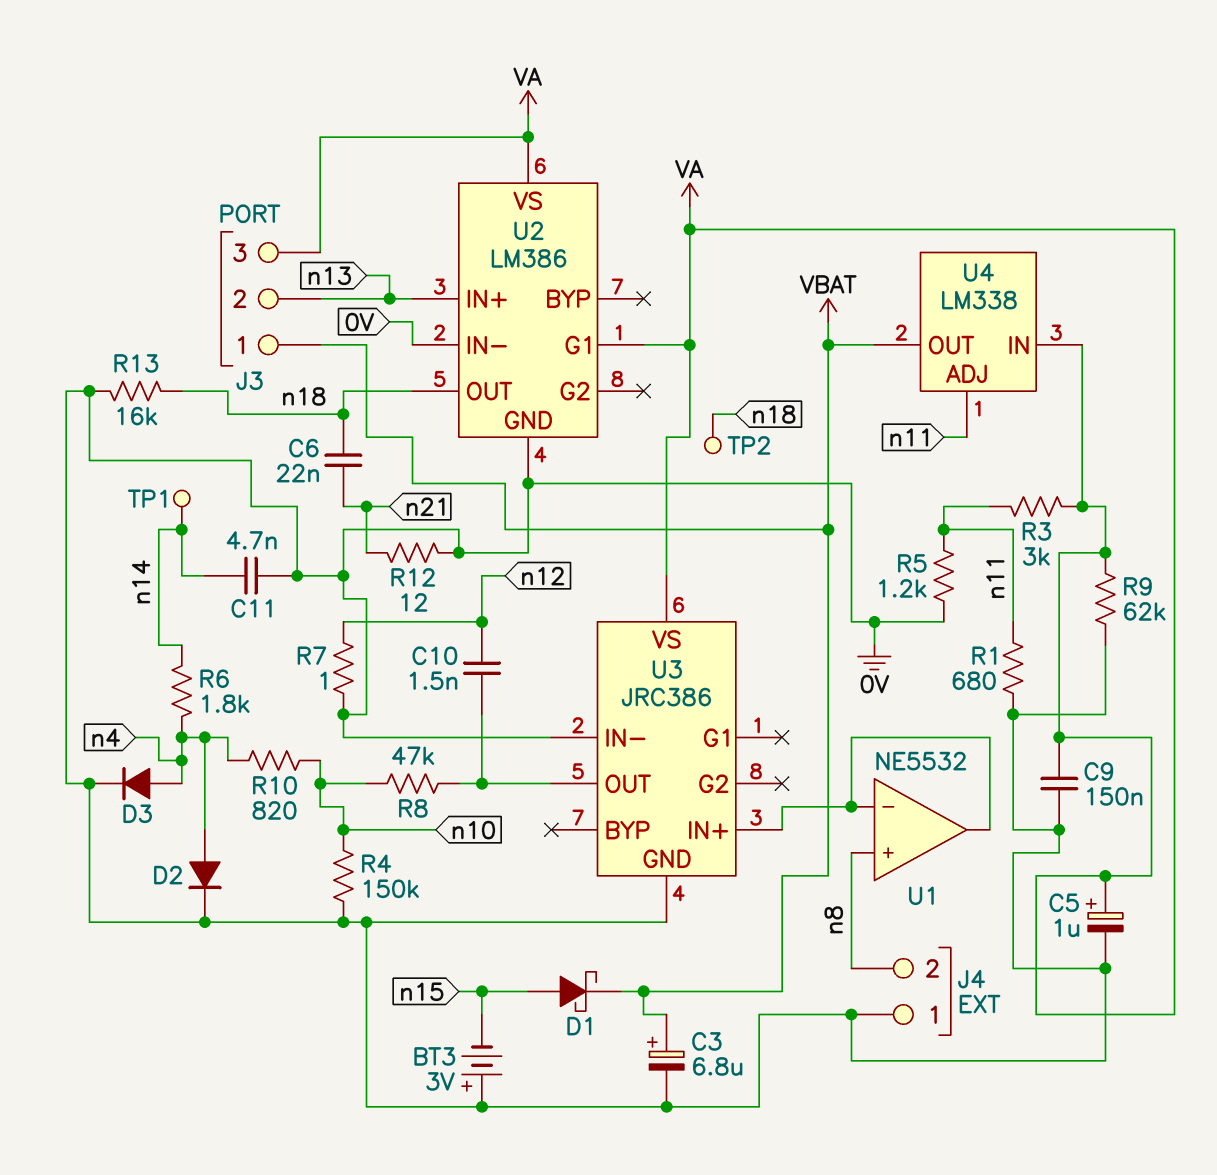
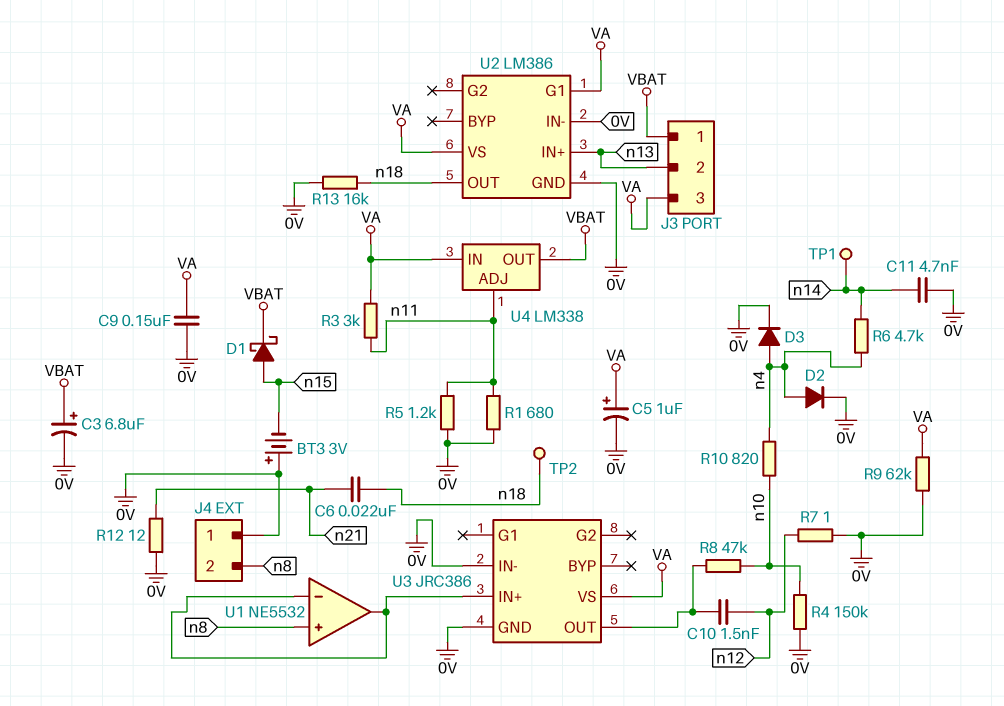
R6: 1.8k (n4, n14) -> 4.7k (n4, n14)

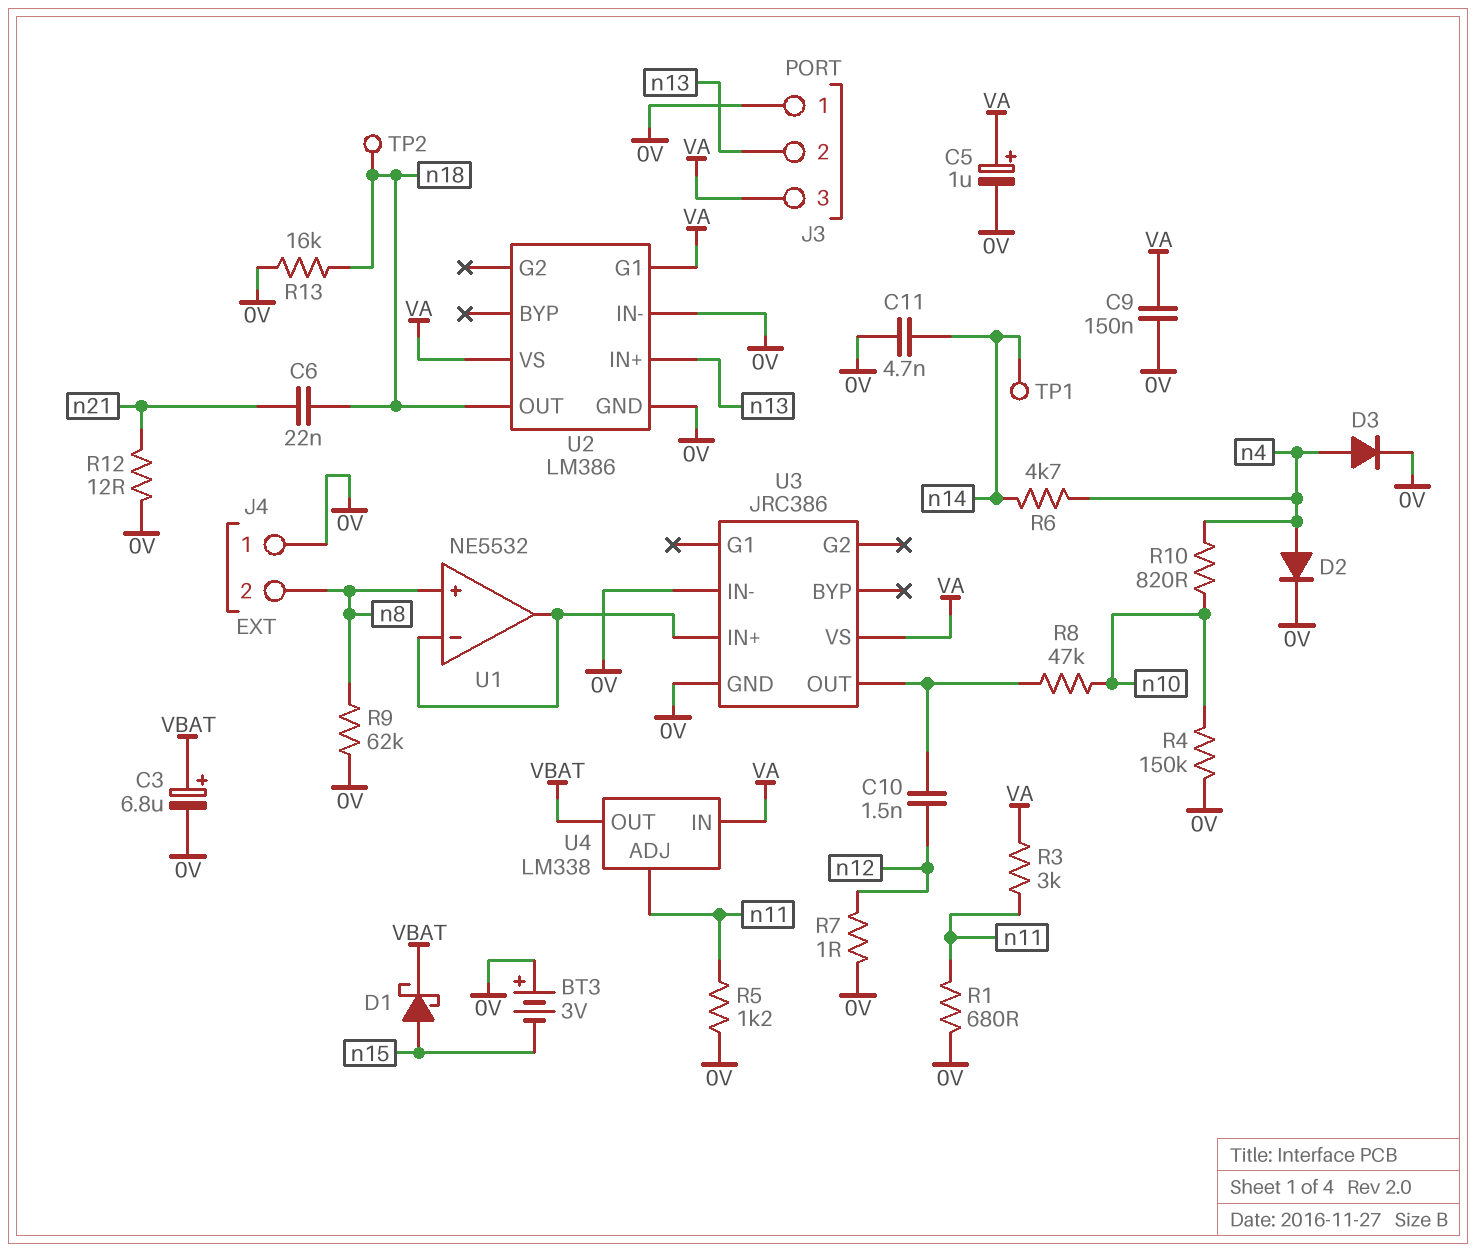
J3 pin 1: VBAT -> 0V
R9: 62k (0V, VA) -> 62k (0V, n8)

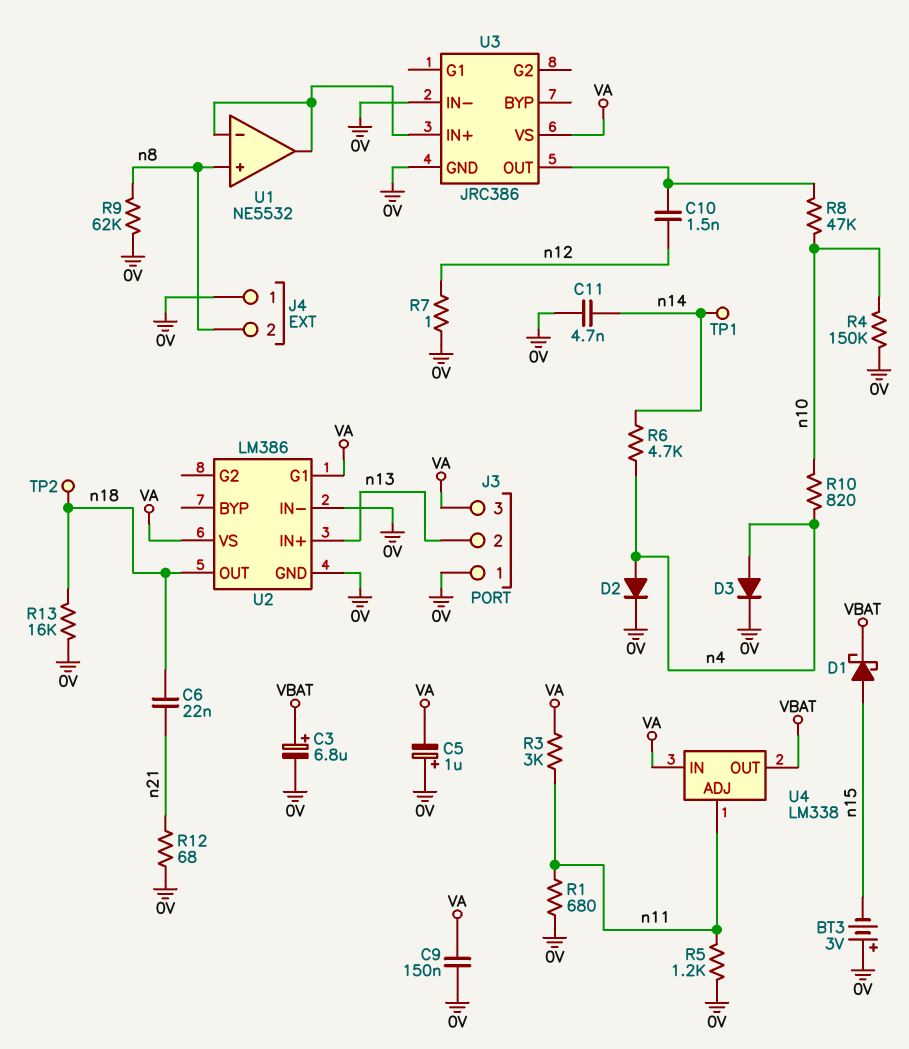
C5: 1uF (plus VA, minus 0V) -> 1uF (plus 0V, minus VA)
R12: 12 (0V, n21) -> 68 (0V, n21)

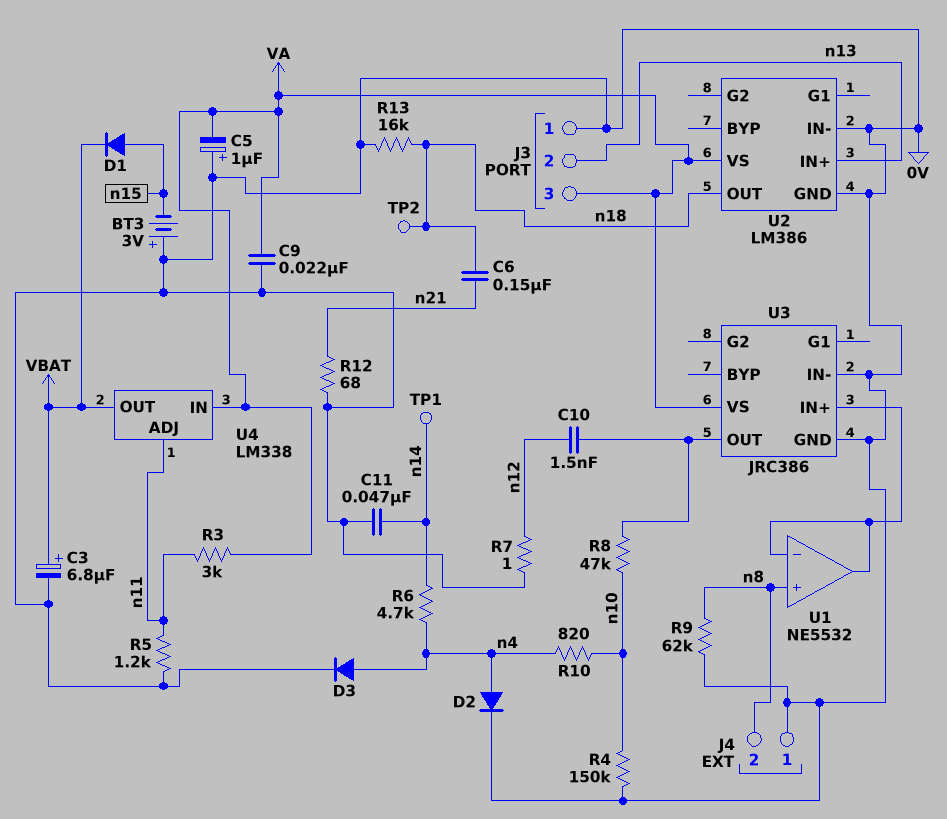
C6: 22nF (n18, n21) -> 150nF (n18, n21)
C9: 150nF (0V, VA) -> 22nF (0V, VA)
C11: 4.7nF (0V, n14) -> 47nF (0V, n14)
D1: schottky (A n15, K VBAT) -> diode (A n15, K VBAT)
R1: 680 (0V, n11) -> none
U2 pin G1: VA -> none

